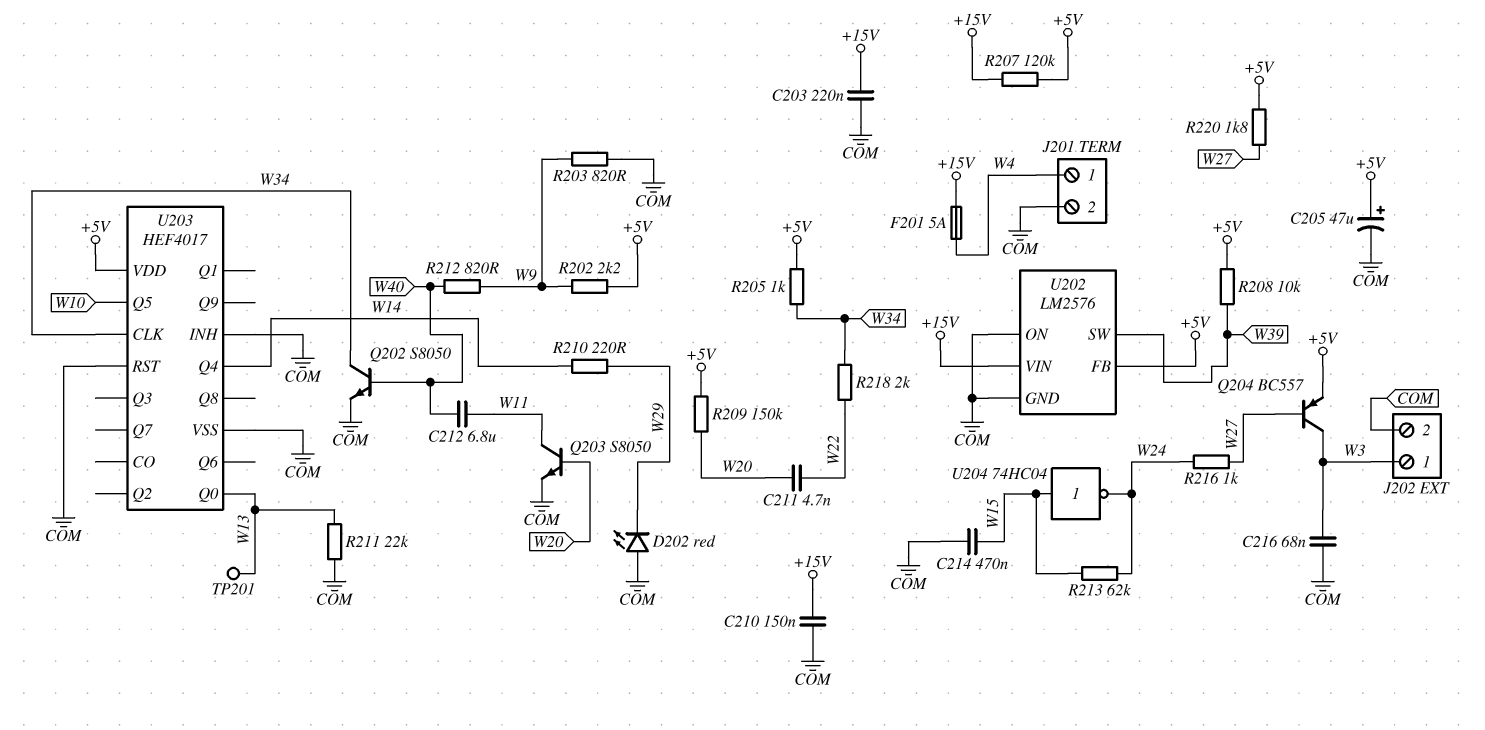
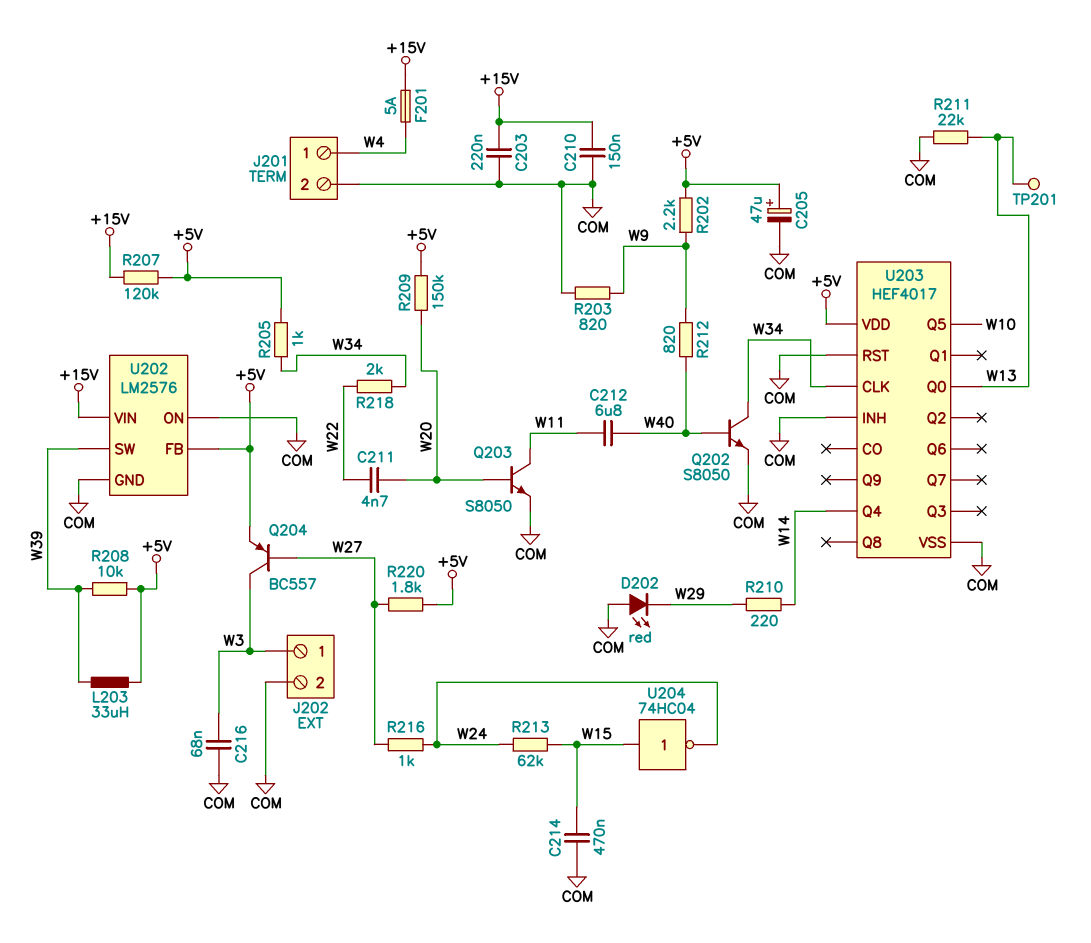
L203: none -> 33uH (+5V, W39)

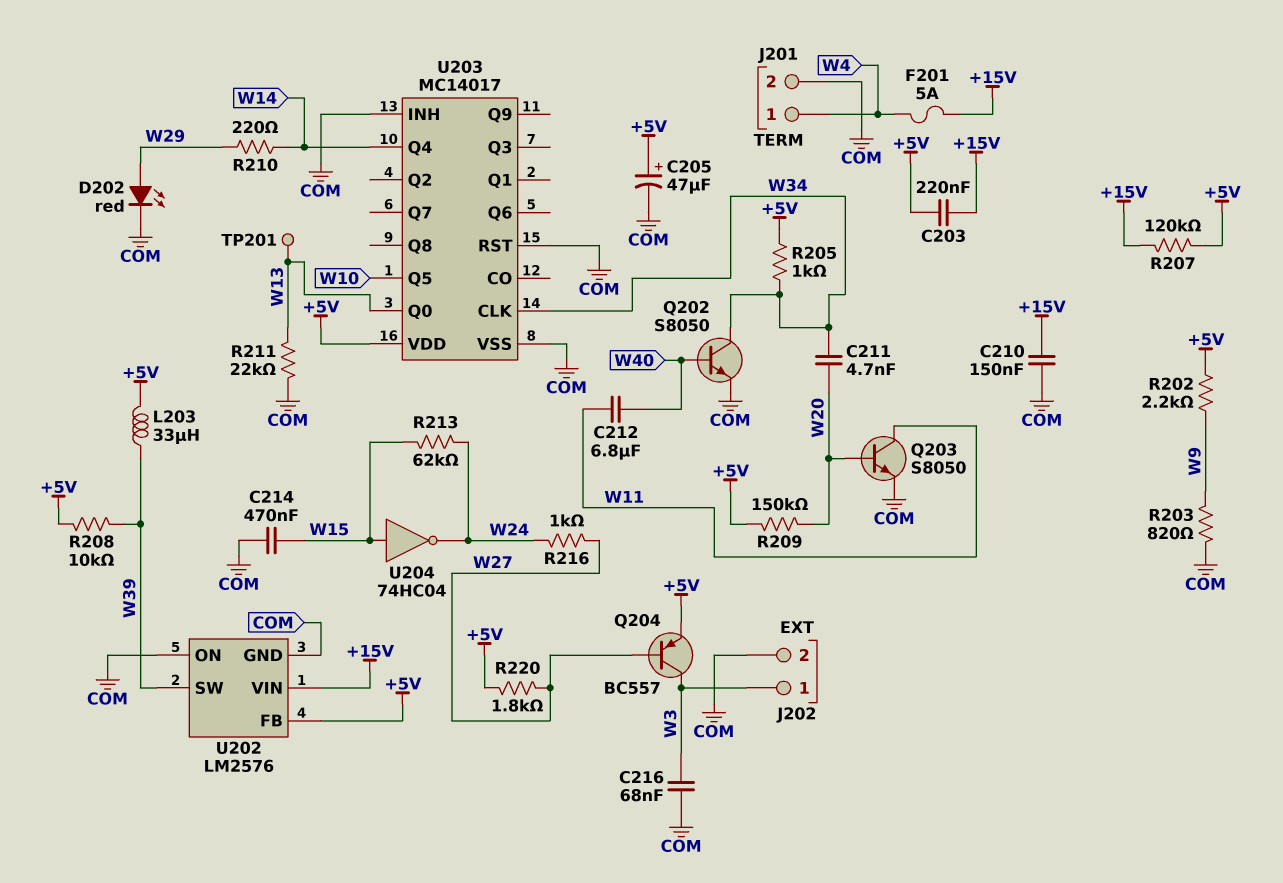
C203: 220nF (+15V, COM) -> 220nF (+5V, +15V)
C211: 4.7nF (W20, W22) -> 4.7nF (W20, W34)
D202: LED red (A COM, K W29) -> LED red (A W29, K COM)
R212: 820 (W9, W40) -> none
R218: 2k (W22, W34) -> none
U203: HEF4017 -> MC14017

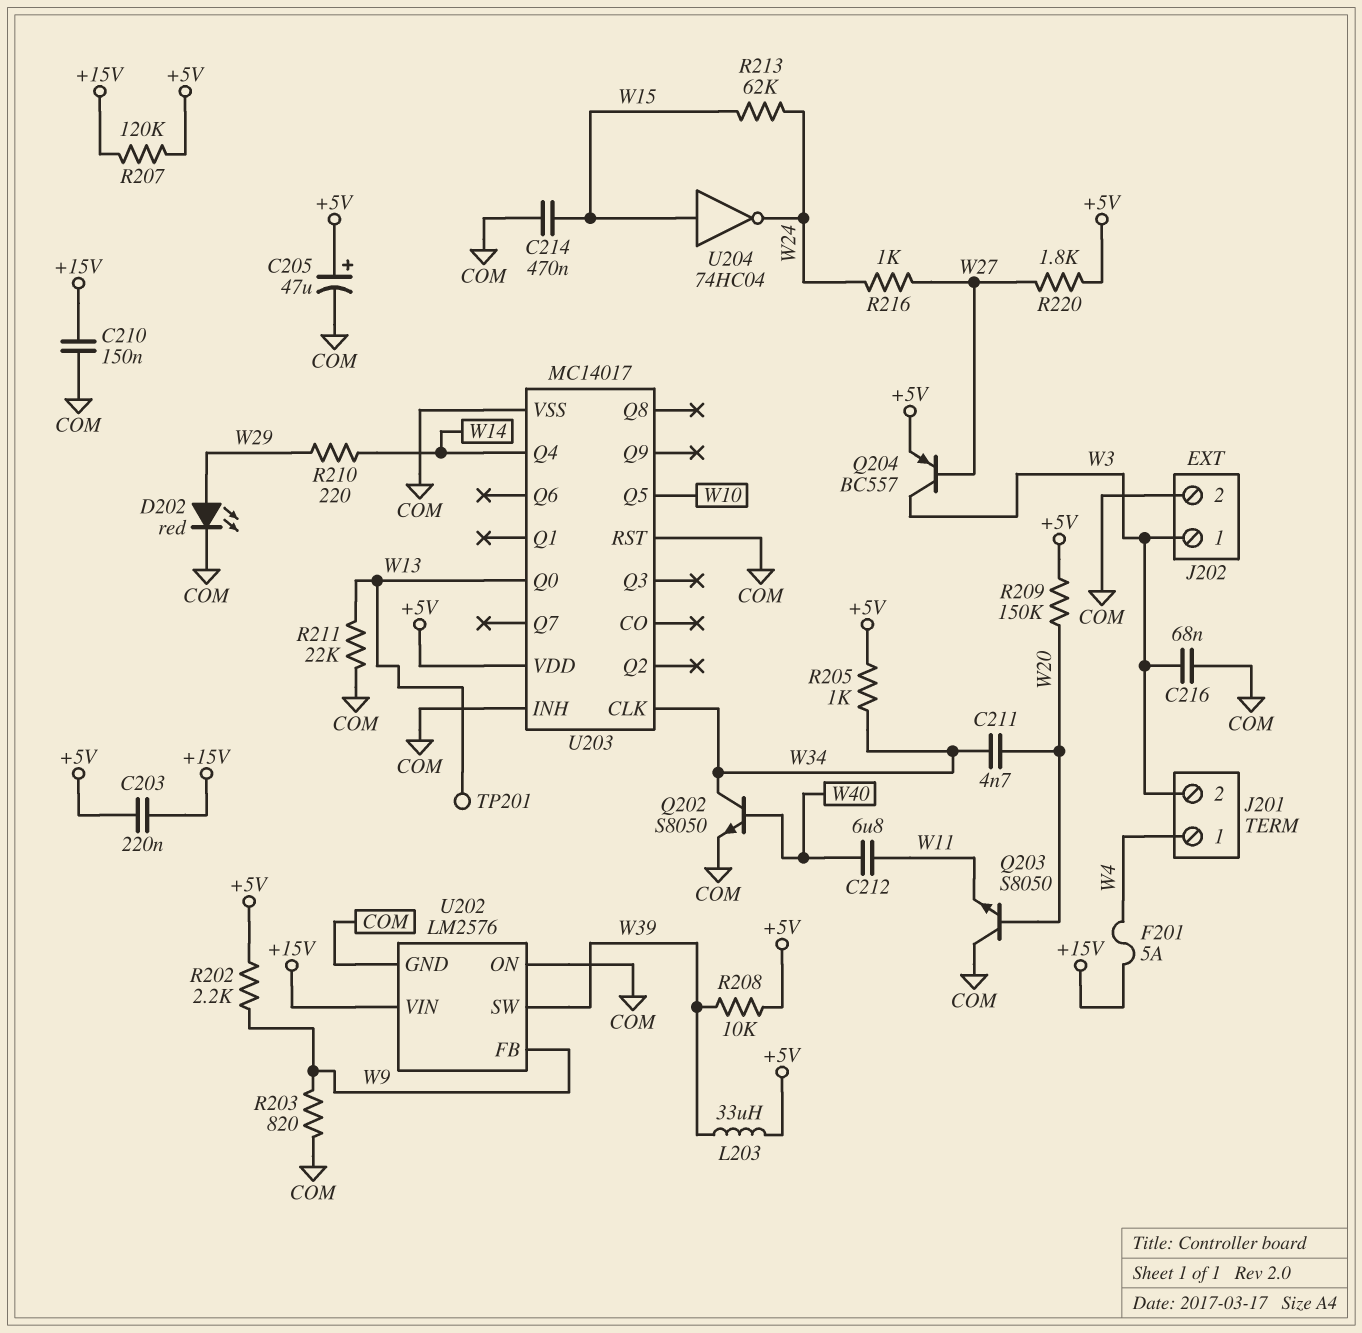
J201 pin 2: COM -> W3
Q203: NPN S8050 (B W20, C W11, E COM) -> NPN S8050 (B W20, C COM, E W11)
U202 pin FB: +5V -> W9

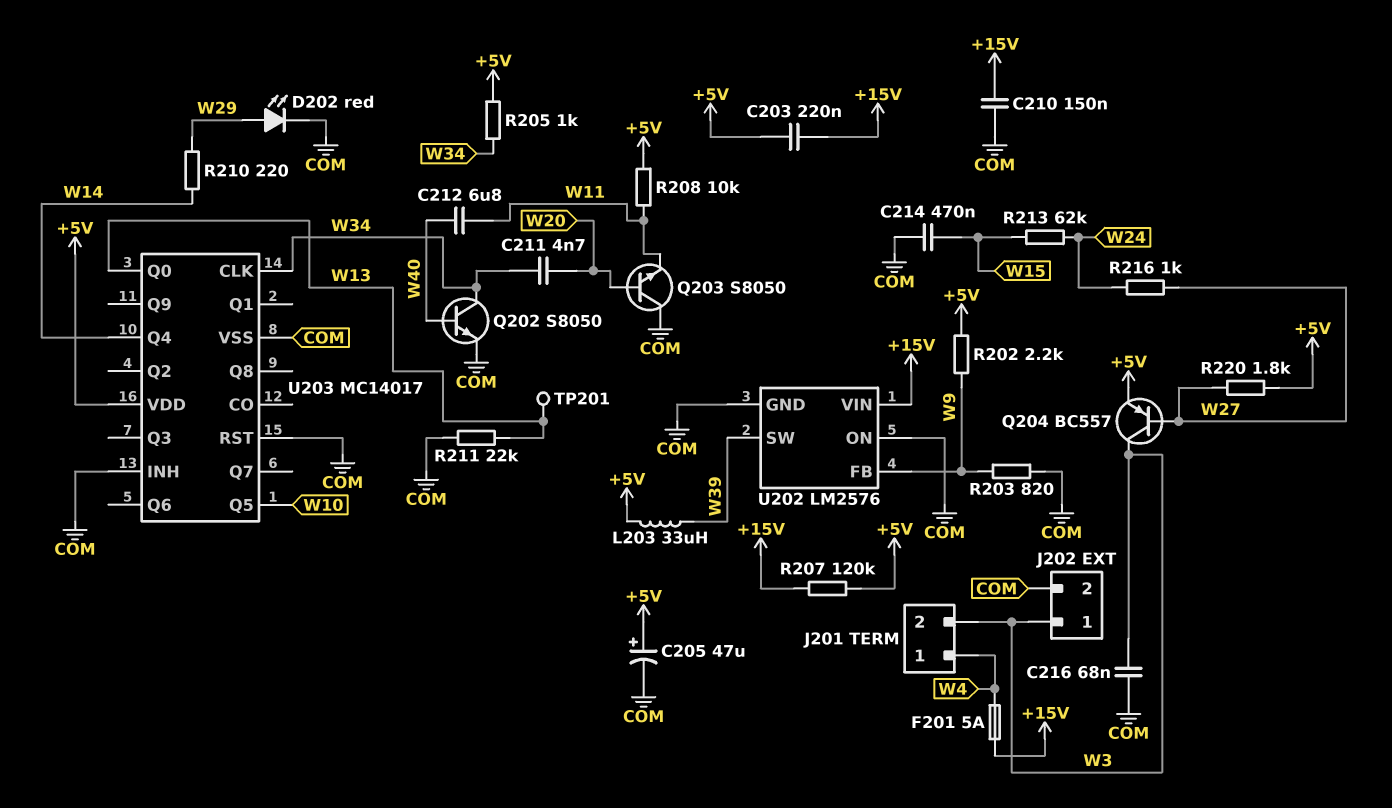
R208: 10k (+5V, W39) -> 10k (+5V, W11)
R209: 150k (+5V, W20) -> none
U204: NOT 74HC04 (in W15, out W24) -> none

